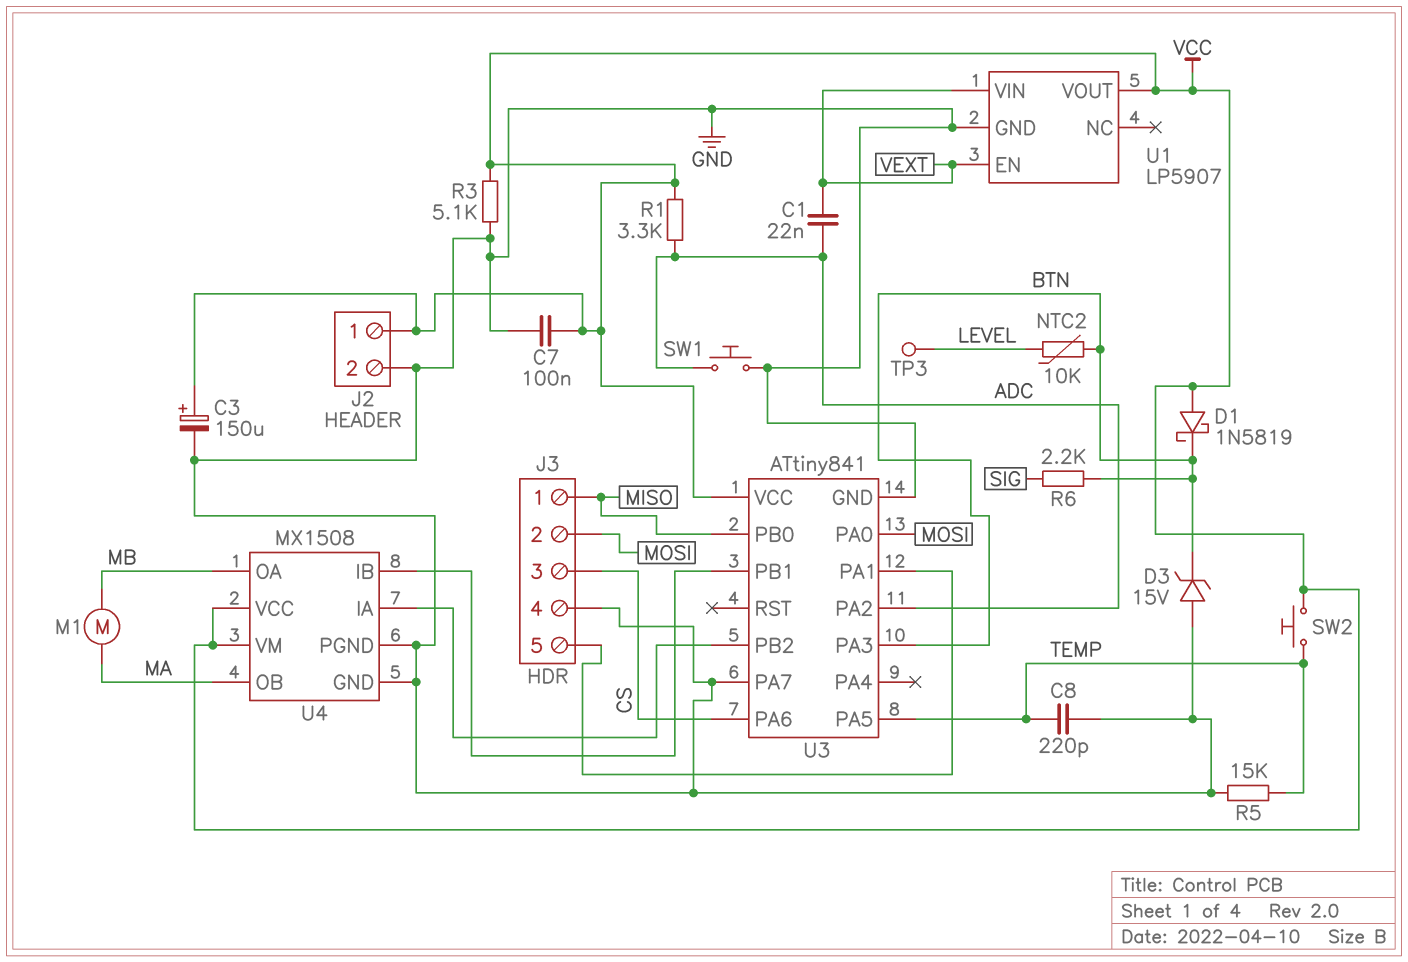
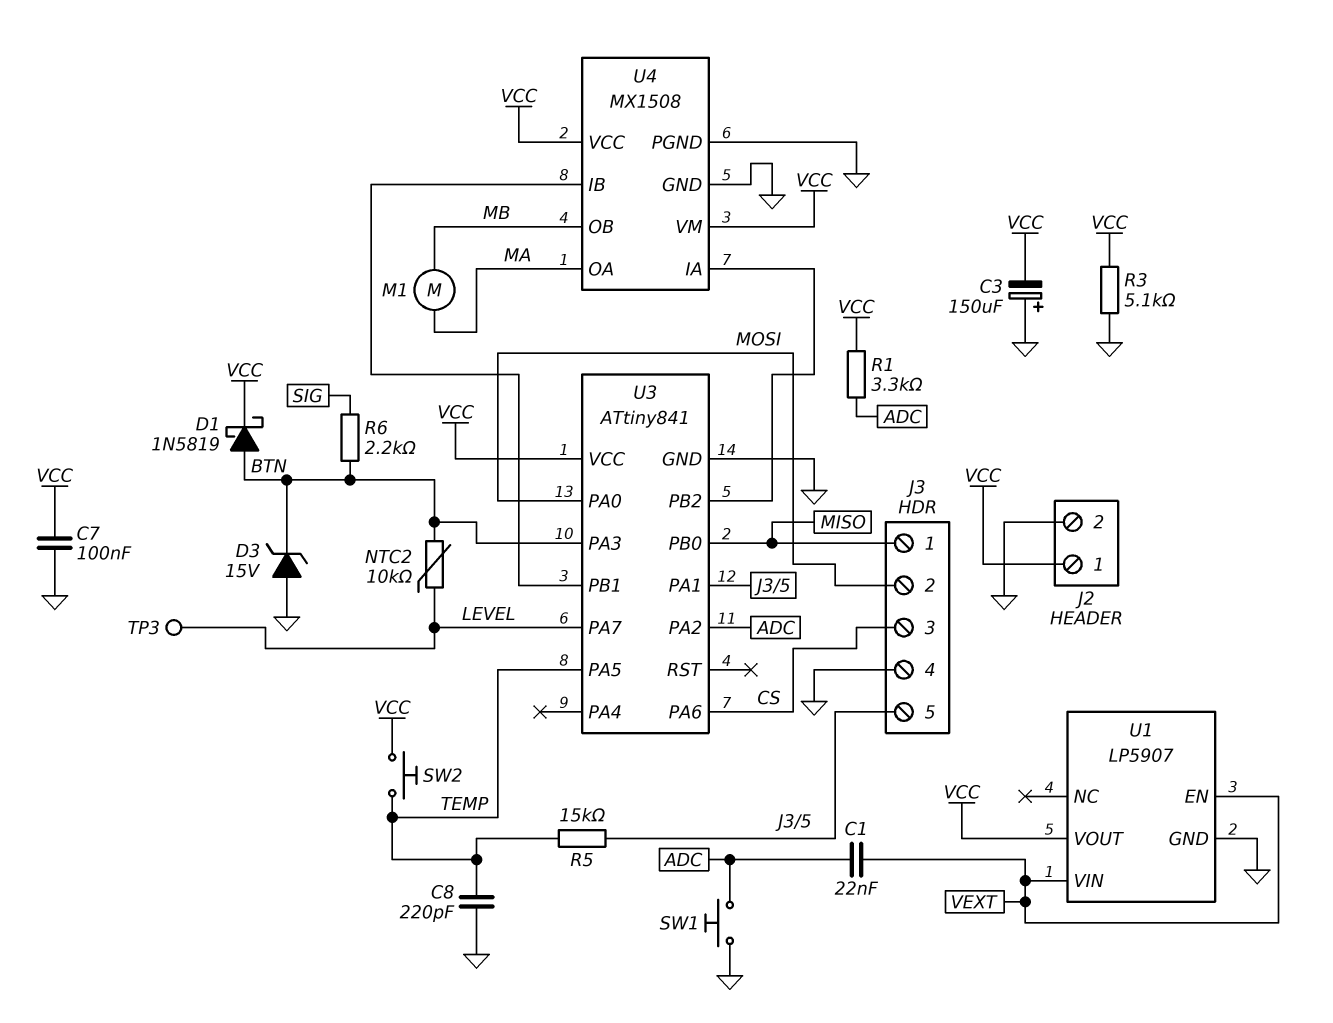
C3: 150uF (plus VCC, minus GND) -> 150uF (plus GND, minus VCC)
D1: schottky 1N5819 (A VCC, K BTN) -> schottky 1N5819 (A BTN, K VCC)
R5: 15k (GND, TEMP) -> 15k (J3/5, TEMP)
U3 pin PA7: GND -> LEVEL
U4 pin OA: MB -> MA
U4 pin OB: MA -> MB

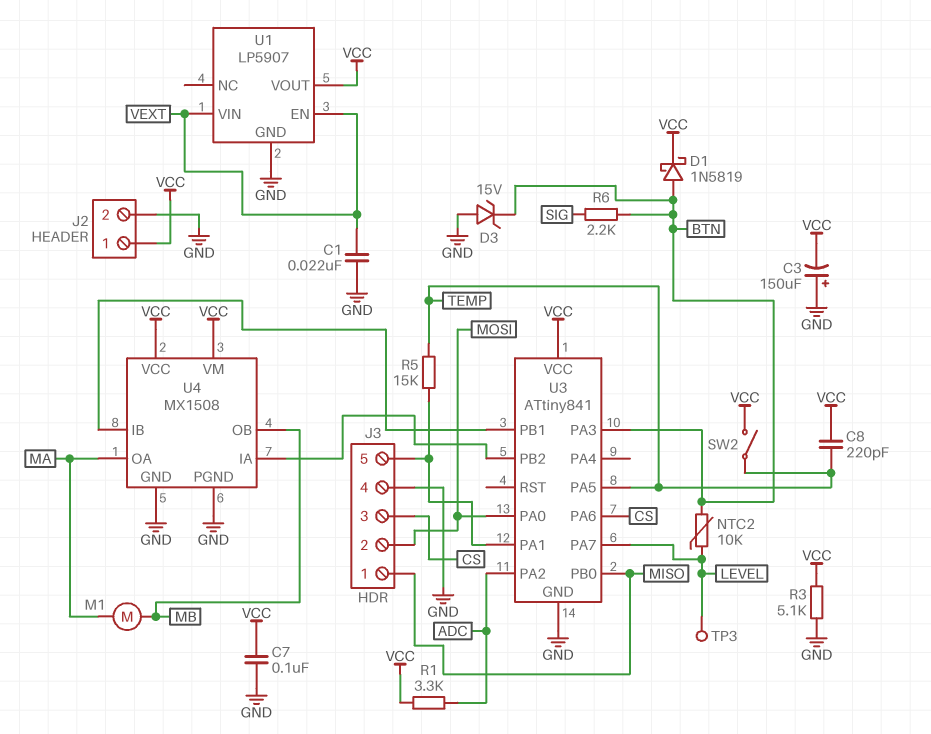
C1: 22nF (ADC, VEXT) -> 22nF (GND, VEXT)
C8: 220pF (GND, TEMP) -> 220pF (TEMP, VCC)
SW1: button (ADC, GND) -> none
SW2: button (TEMP, VCC) -> switch (TEMP, VCC)

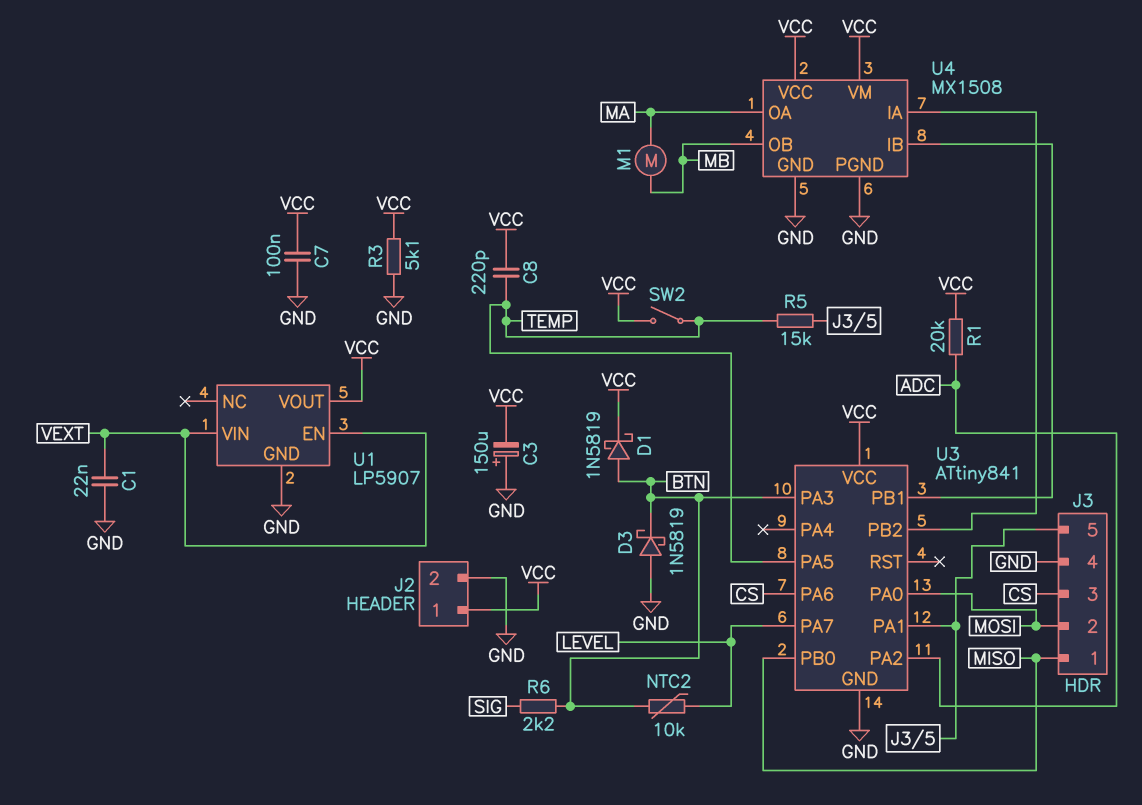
D3: zener 15V (A GND, K BTN) -> schottky 1N5819 (A GND, K BTN)
R1: 3.3k (ADC, VCC) -> 20k (ADC, VCC)
TP3: test point (LEVEL) -> none

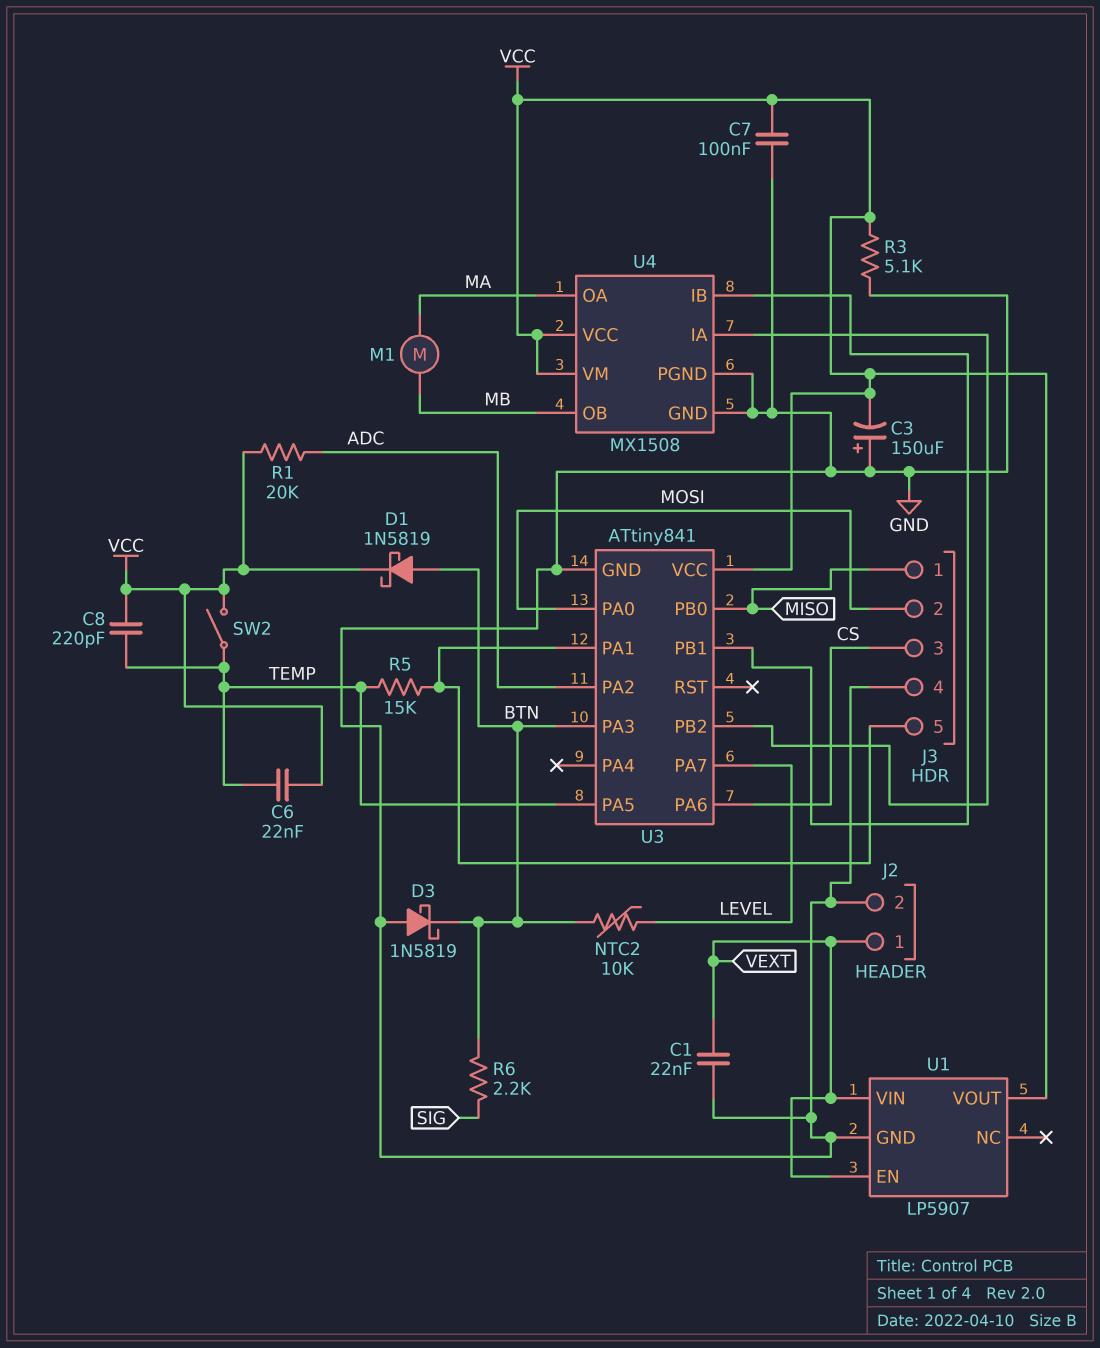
C6: none -> 22nF (TEMP, VCC)
J2 pin 1: VCC -> VEXT

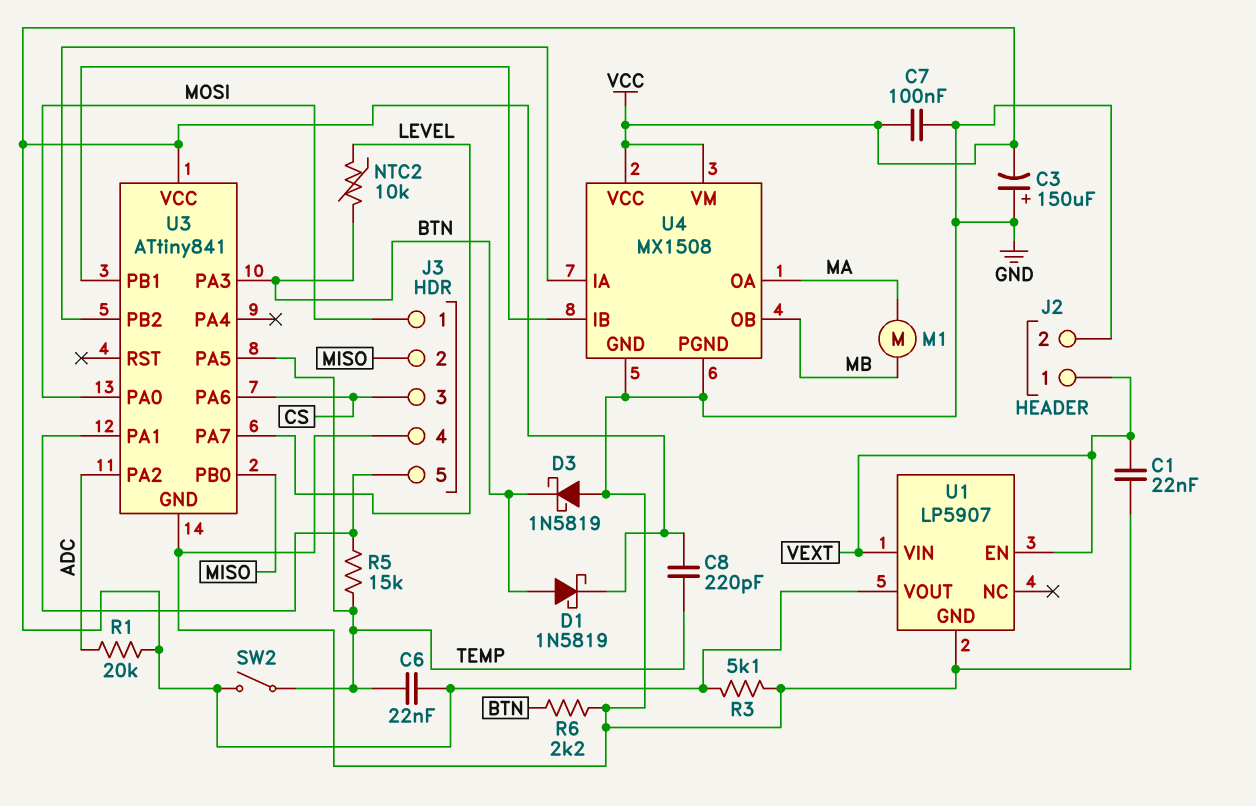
J3 pin 1: MISO -> MOSI
J3 pin 2: MOSI -> MISO
R6: 2.2k (BTN, SIG) -> 2.2k (BTN, GND)

